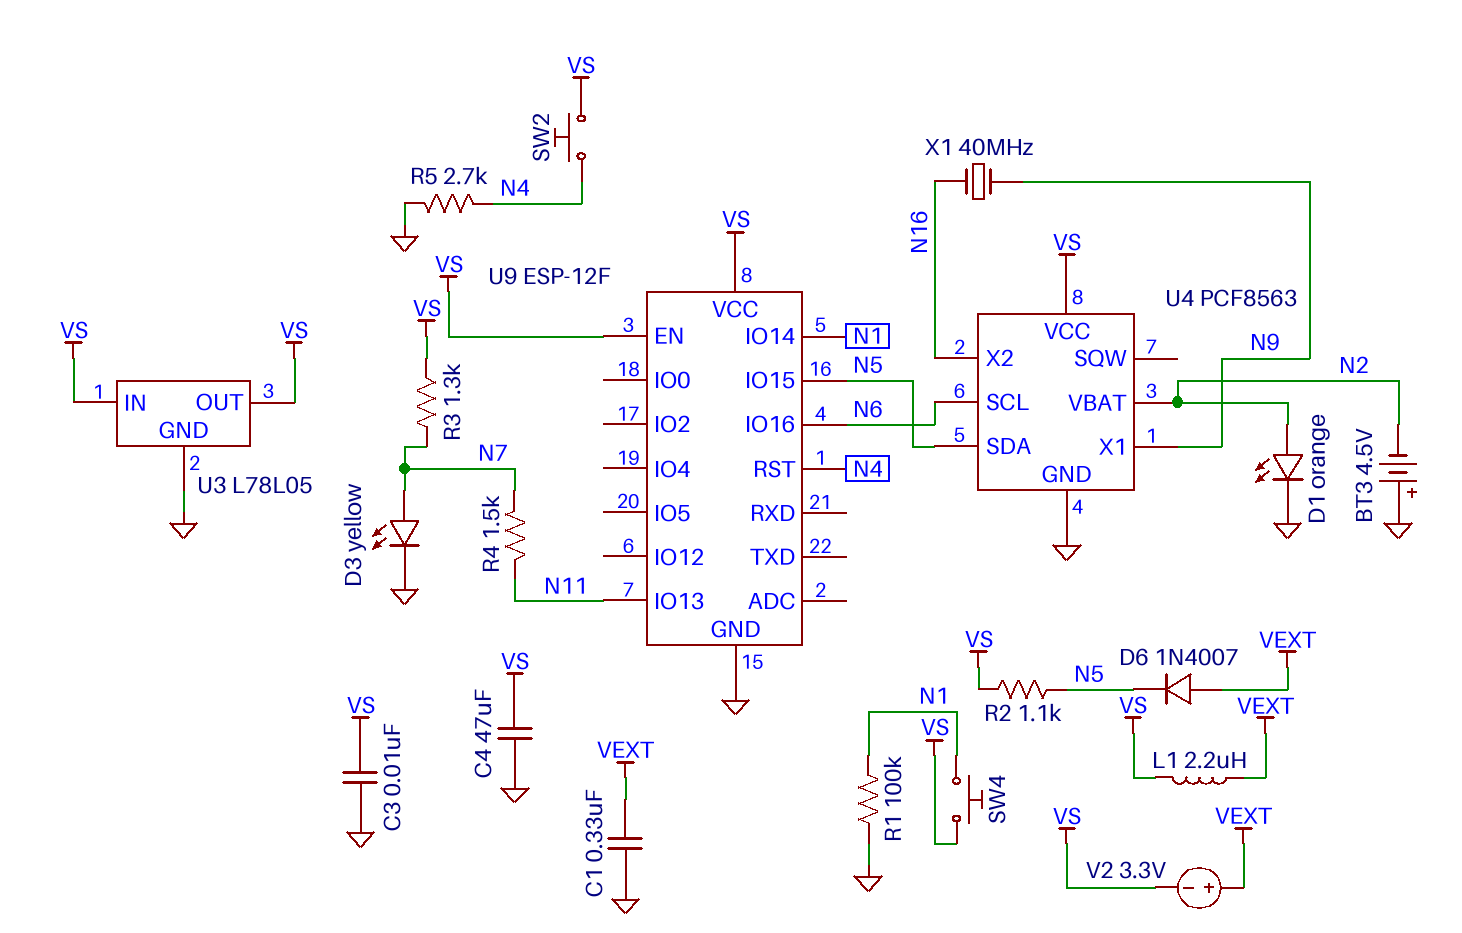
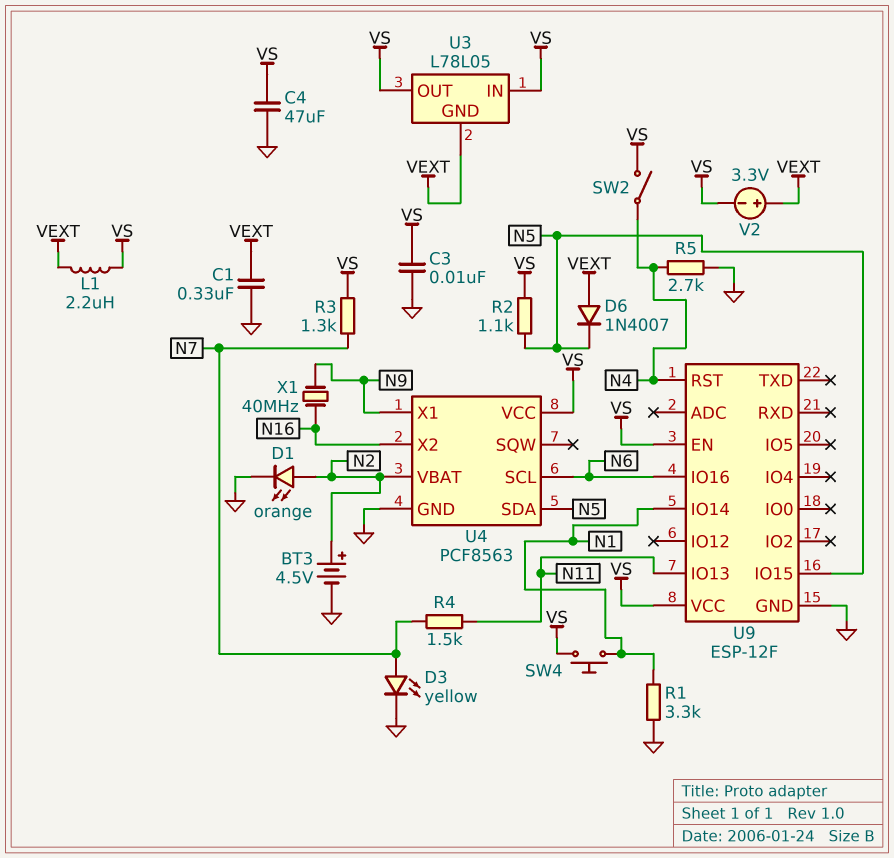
BT3: 4.5V (plus GND, minus N2) -> 4.5V (plus N2, minus GND)
R1: 100k (GND, N1) -> 3.3k (GND, N1)
SW2: button (N4, VS) -> switch (N4, VS)
U3 pin GND: GND -> VEXT

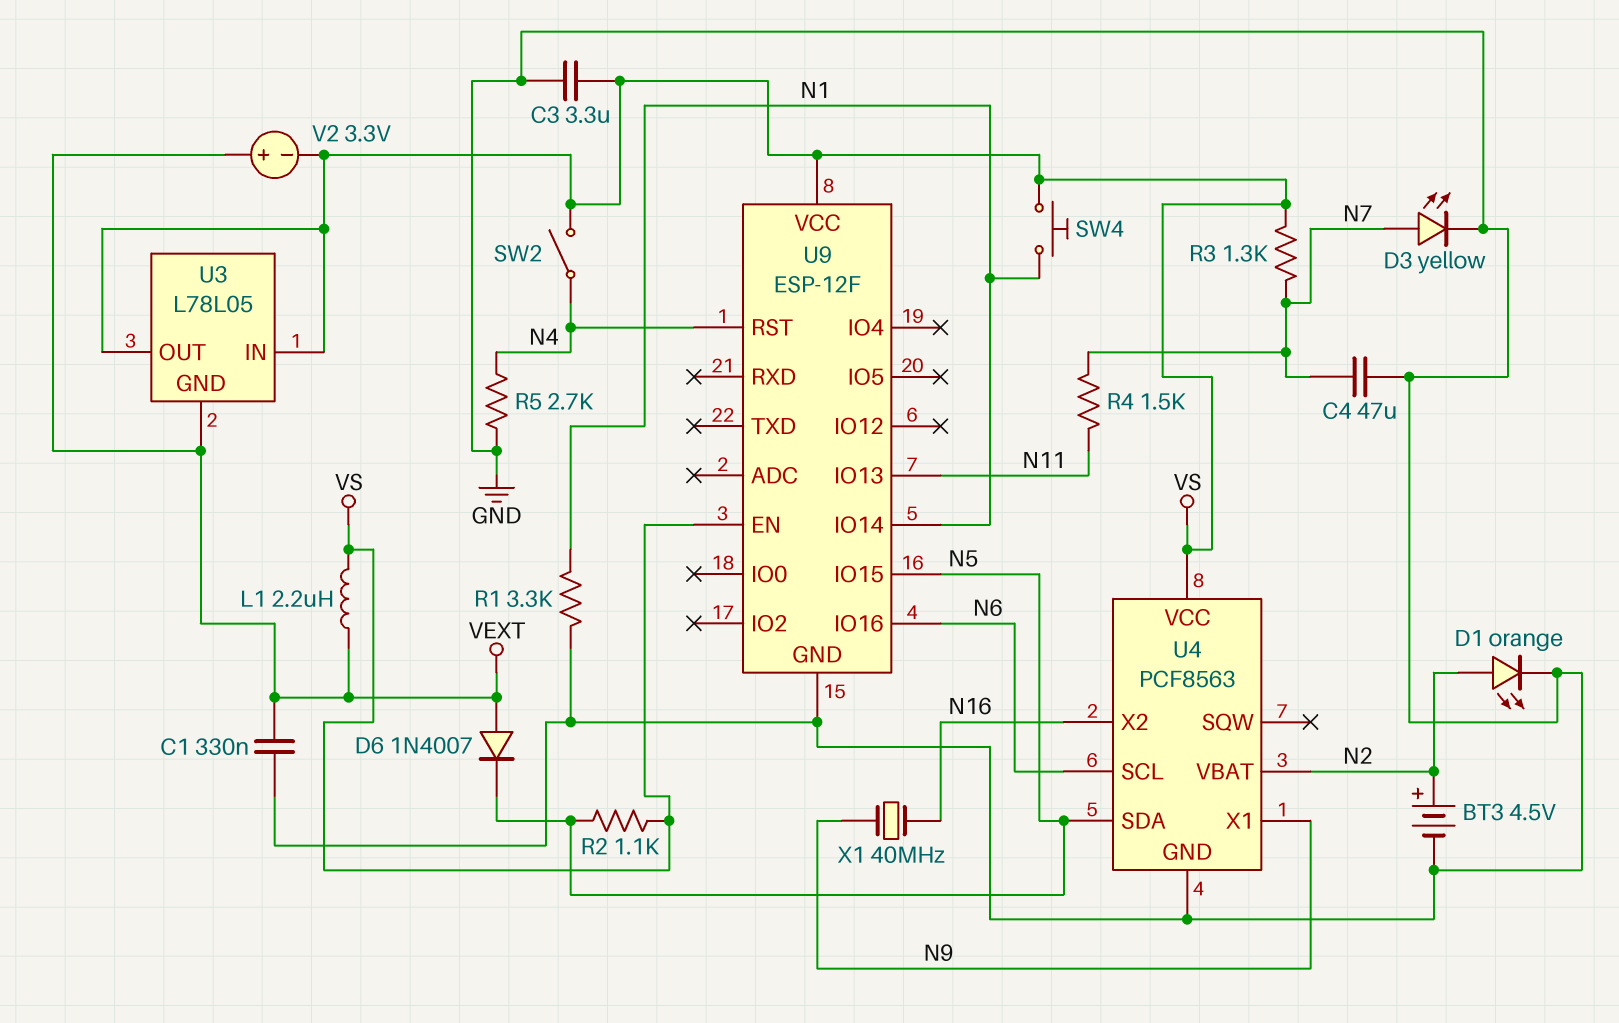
C3: 10nF (GND, VS) -> 3.3uF (GND, VS)
C4: 47uF (GND, VS) -> 47uF (GND, N7)

